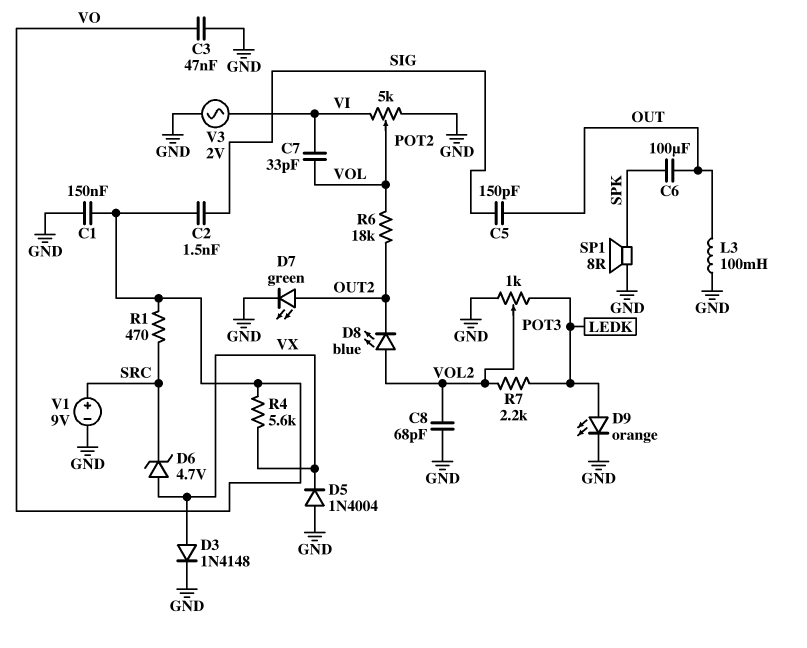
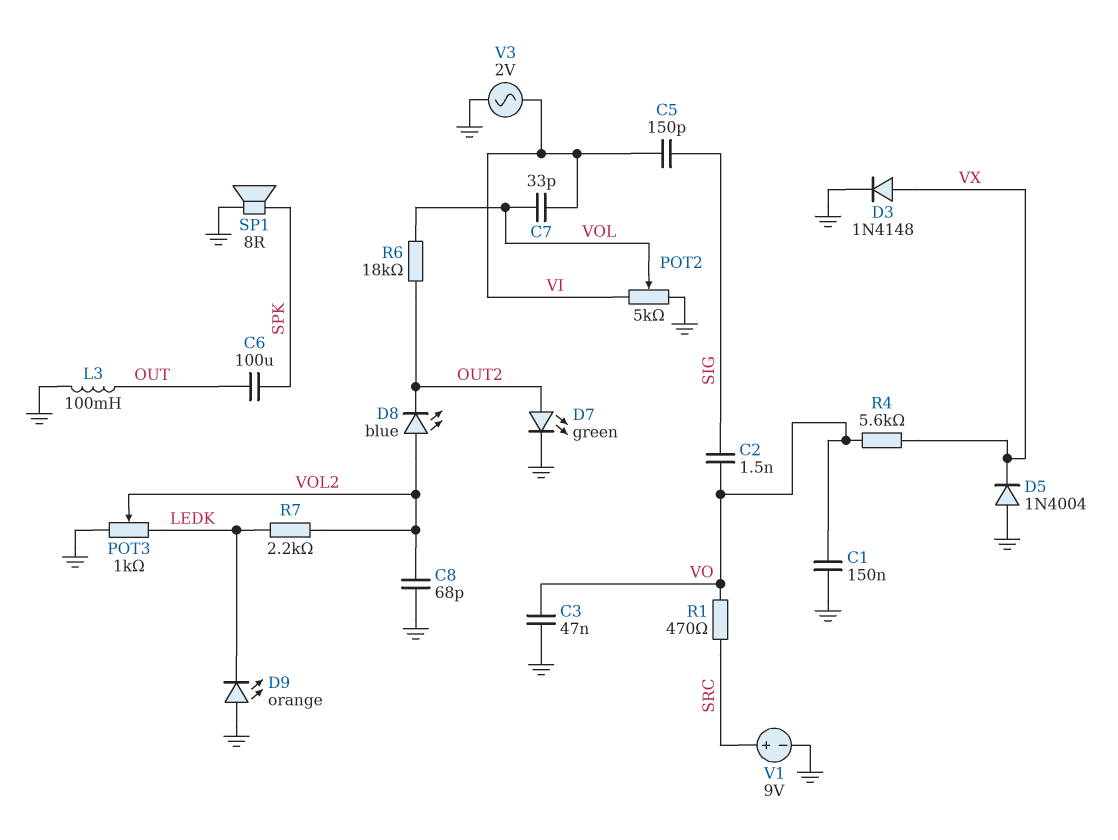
C5: 150pF (OUT, SIG) -> 150pF (SIG, VI)
D6: zener 4.7V (A VX, K SRC) -> none
D9: LED orange (A LEDK, K GND) -> LED orange (A GND, K LEDK)

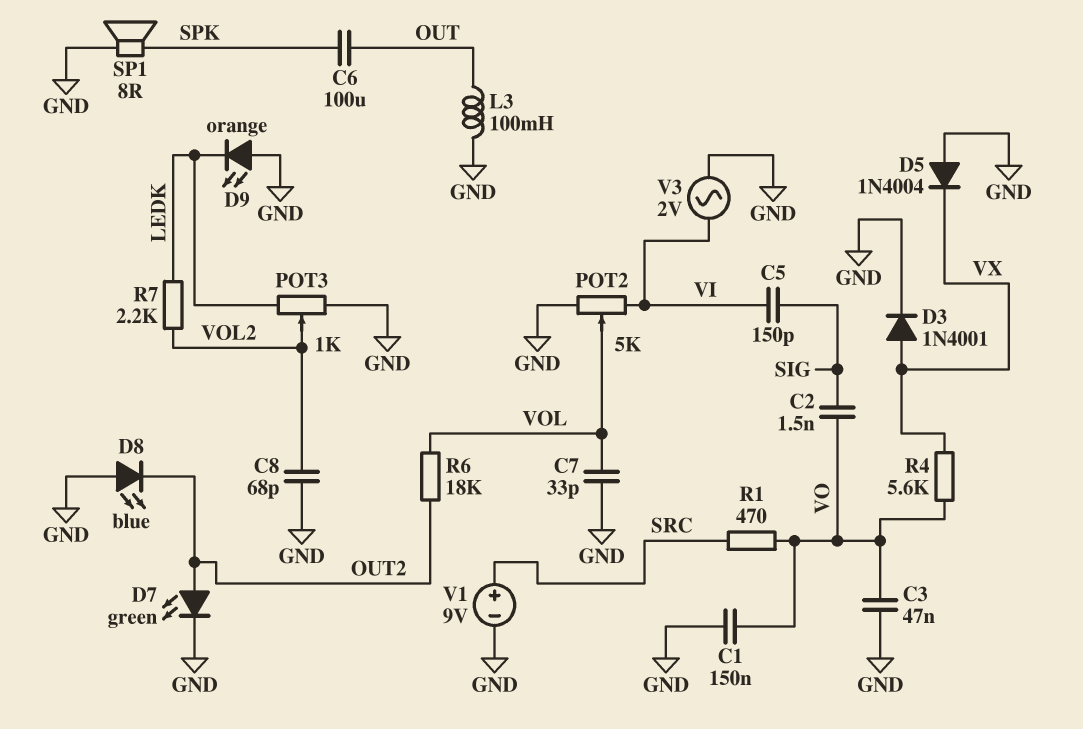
C7: 33pF (VI, VOL) -> 33pF (GND, VOL)
D3: diode 1N4148 (A VX, K GND) -> diode 1N4001 (A VX, K GND)
D8: LED blue (A VOL2, K OUT2) -> LED blue (A GND, K OUT2)

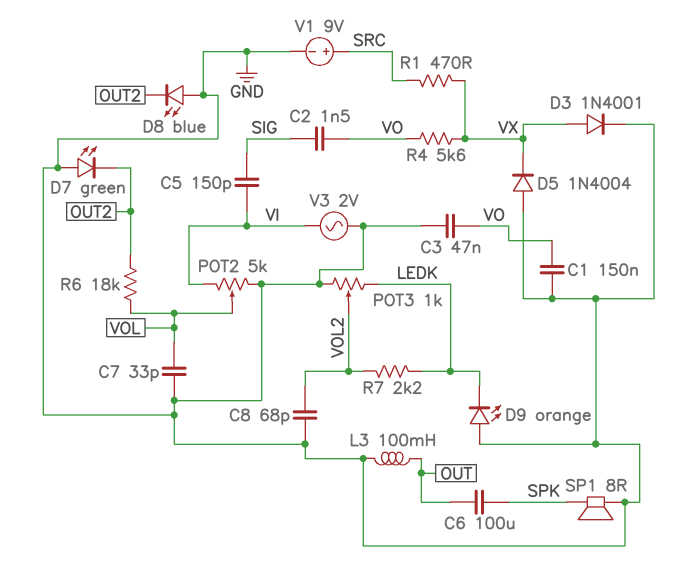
D7: LED green (A OUT2, K GND) -> LED green (A GND, K OUT2)
R1: 470 (SRC, VO) -> 470 (SRC, VX)

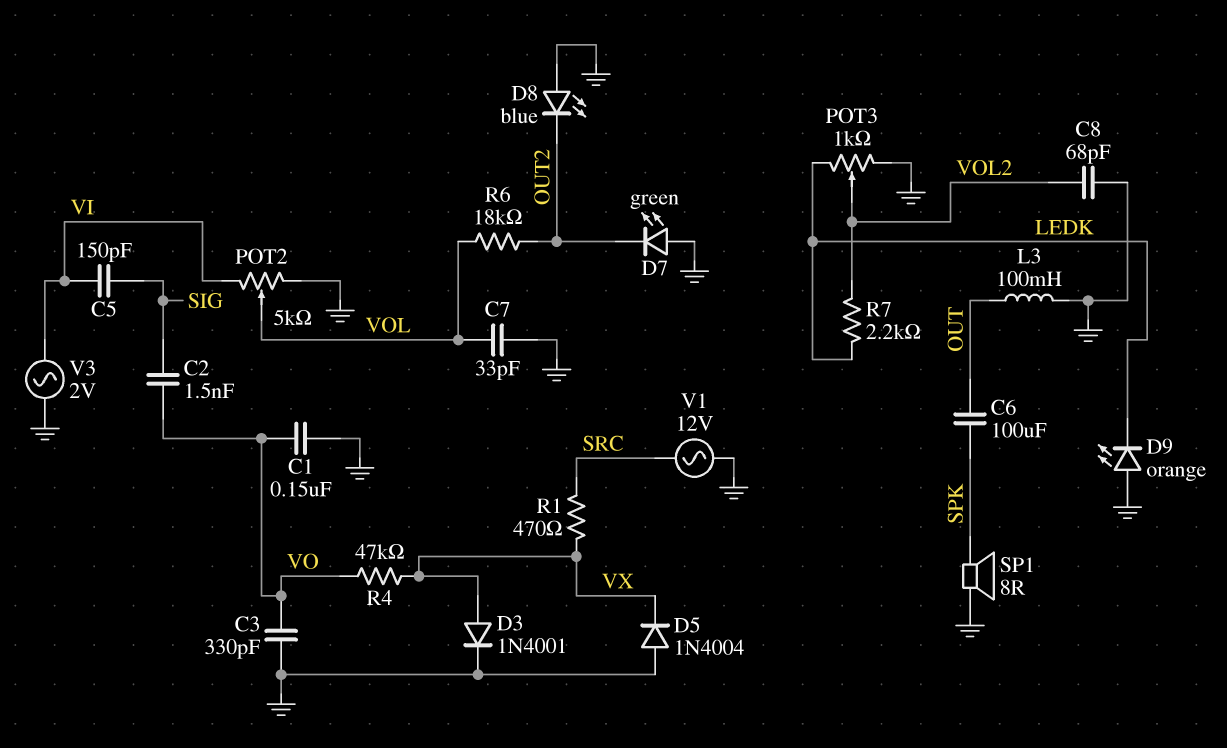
C3: 47nF (GND, VO) -> 330pF (GND, VO)
R4: 5.6k (VO, VX) -> 47k (VO, VX)
V1: 9V (plus SRC, minus GND) -> AC 12V (GND, SRC)

